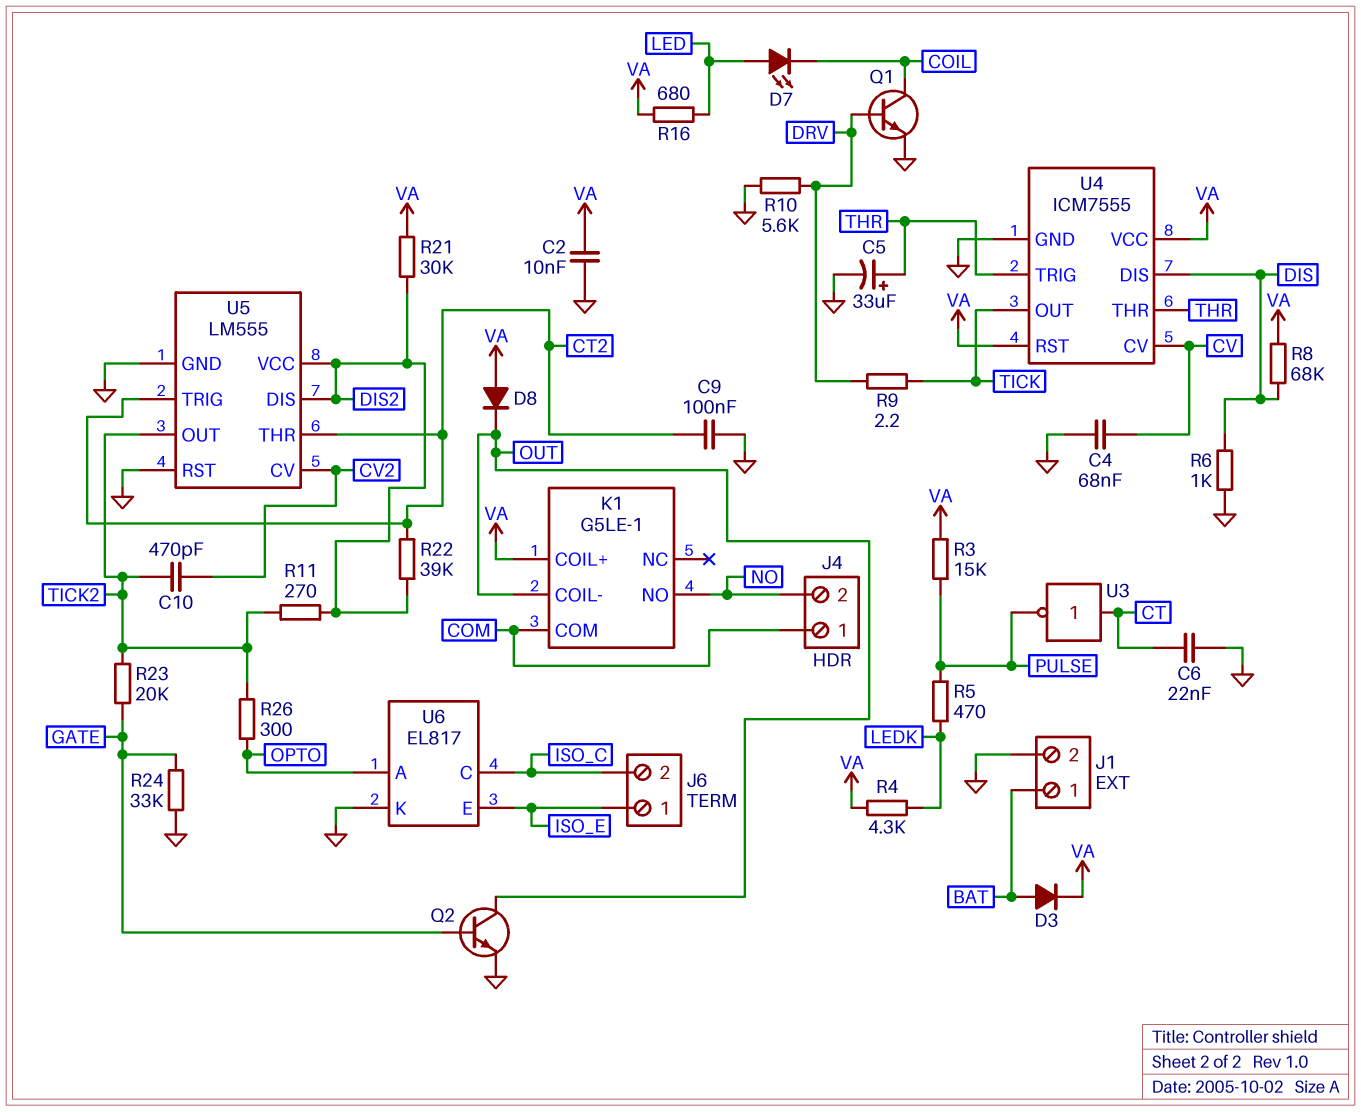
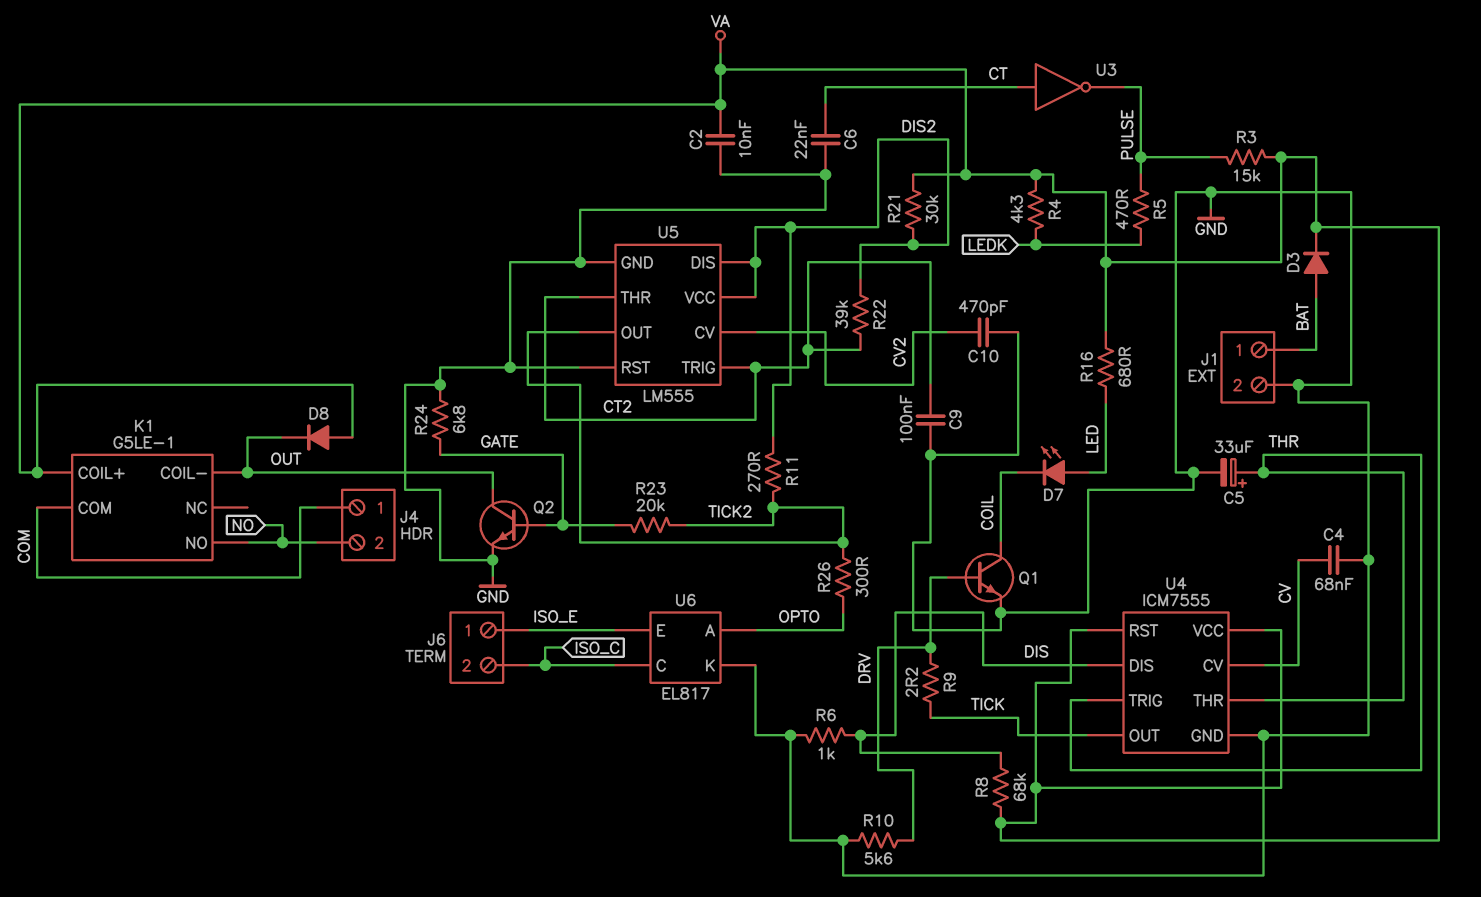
C10: 470pF (CV2, TICK2) -> 470pF (CV2, GND)
R24: 33k (GATE, GND) -> 6.8k (GATE, GND)

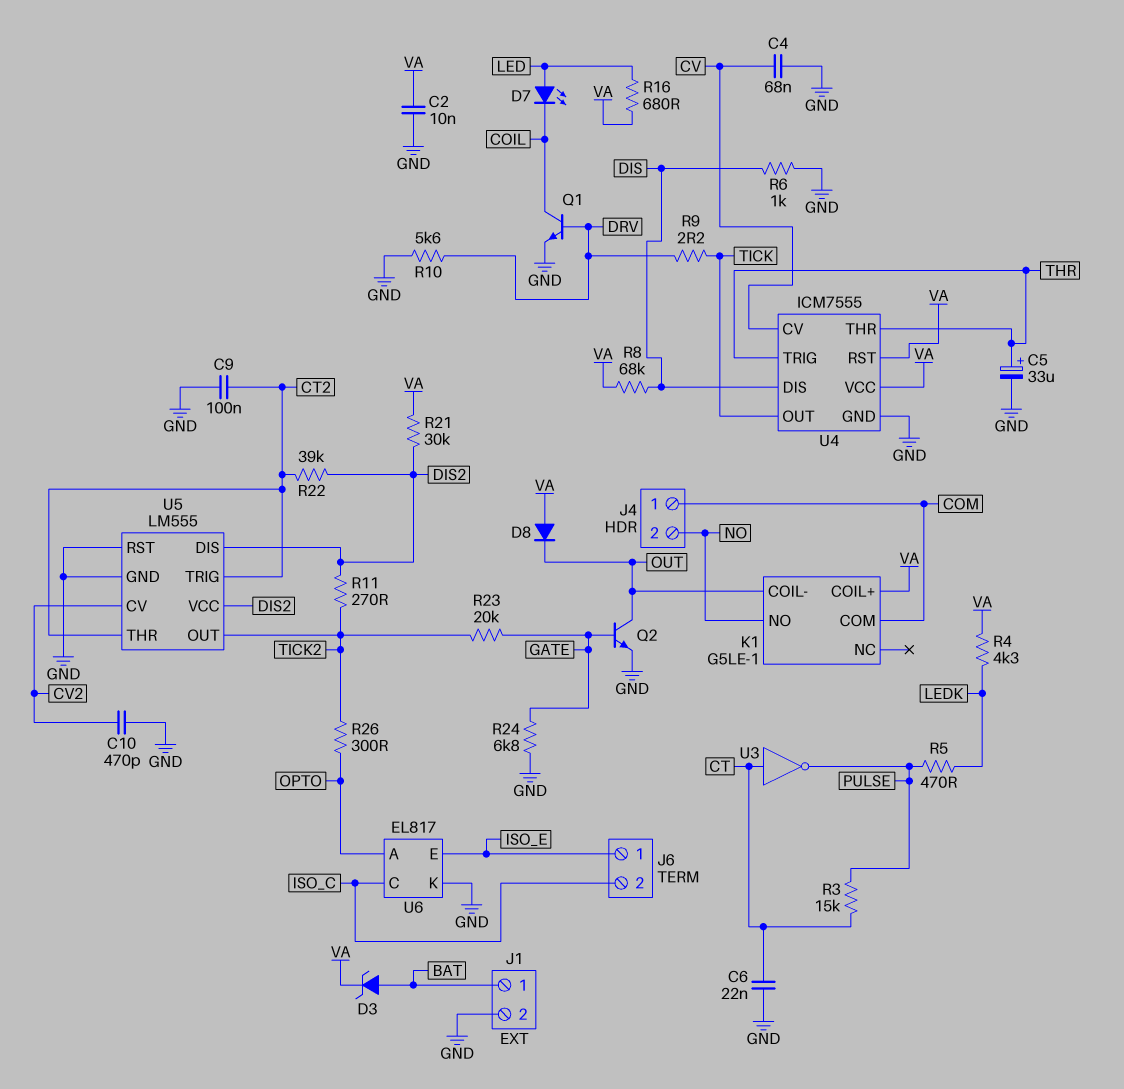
D3: diode (A BAT, K VA) -> zener (A BAT, K VA)
R3: 15k (PULSE, VA) -> 15k (CT, PULSE)

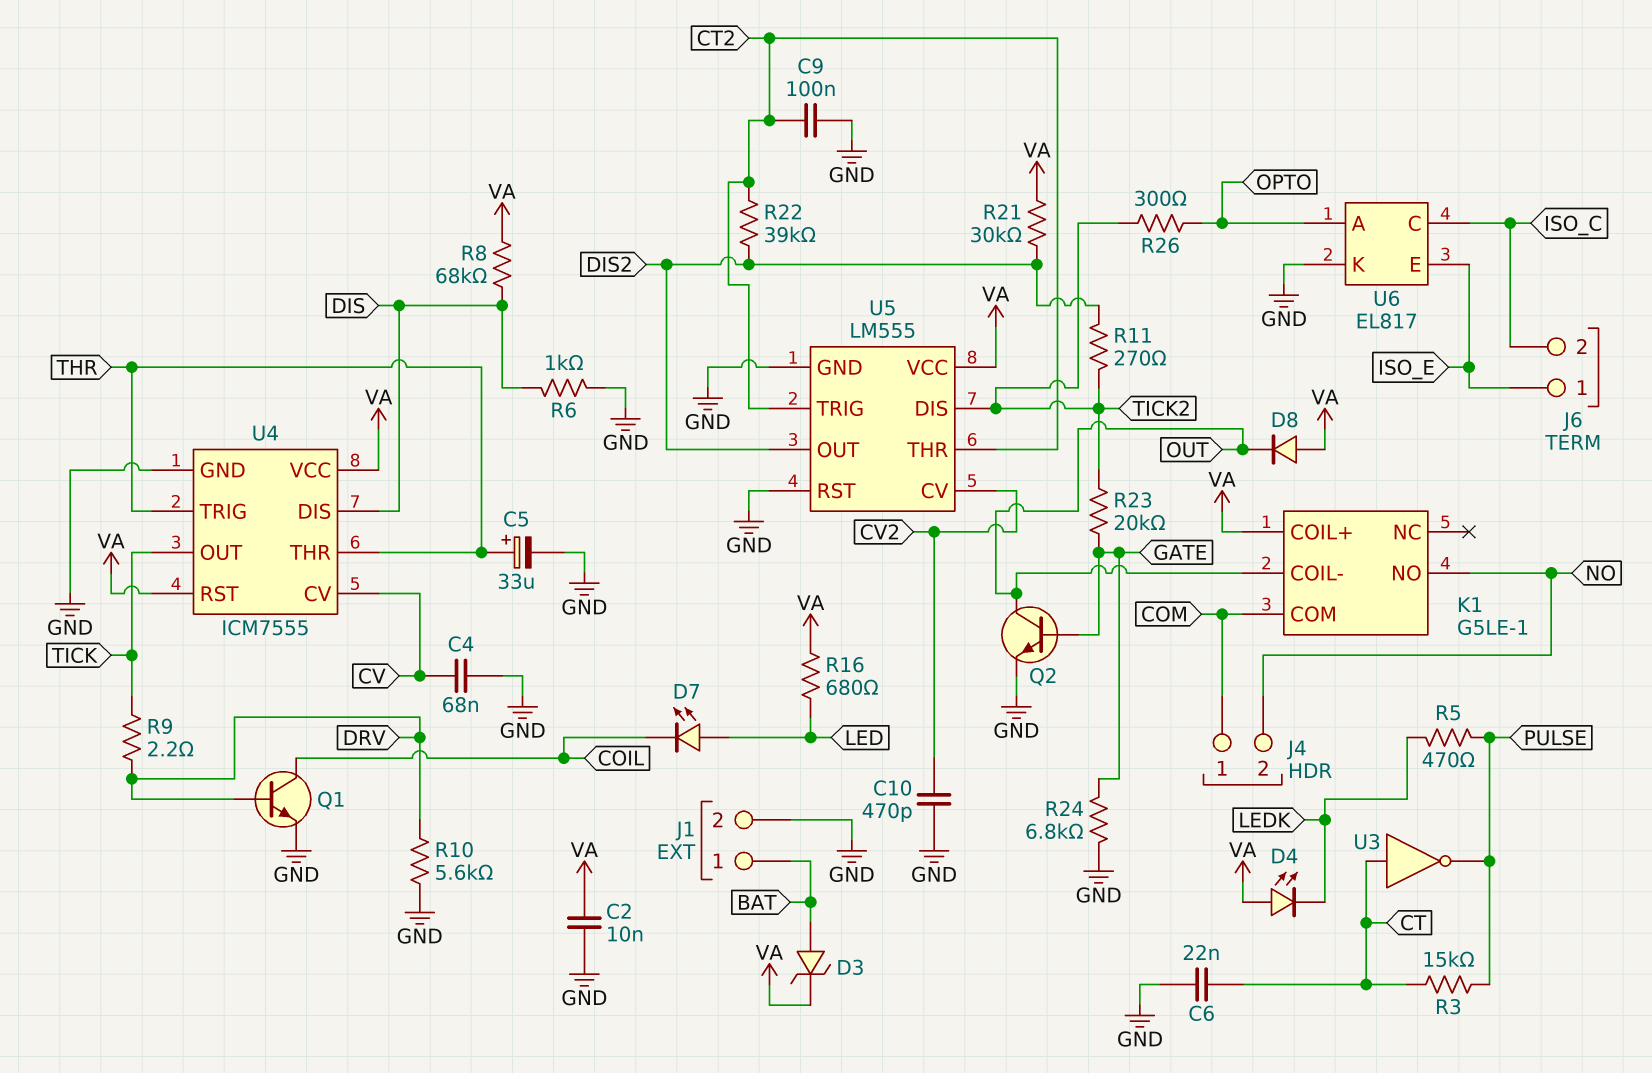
D4: none -> LED (A VA, K LEDK)
R4: 4.3k (LEDK, VA) -> none
U5 pin DIS: DIS2 -> TICK2
U5 pin OUT: TICK2 -> DIS2
U5 pin VCC: DIS2 -> VA

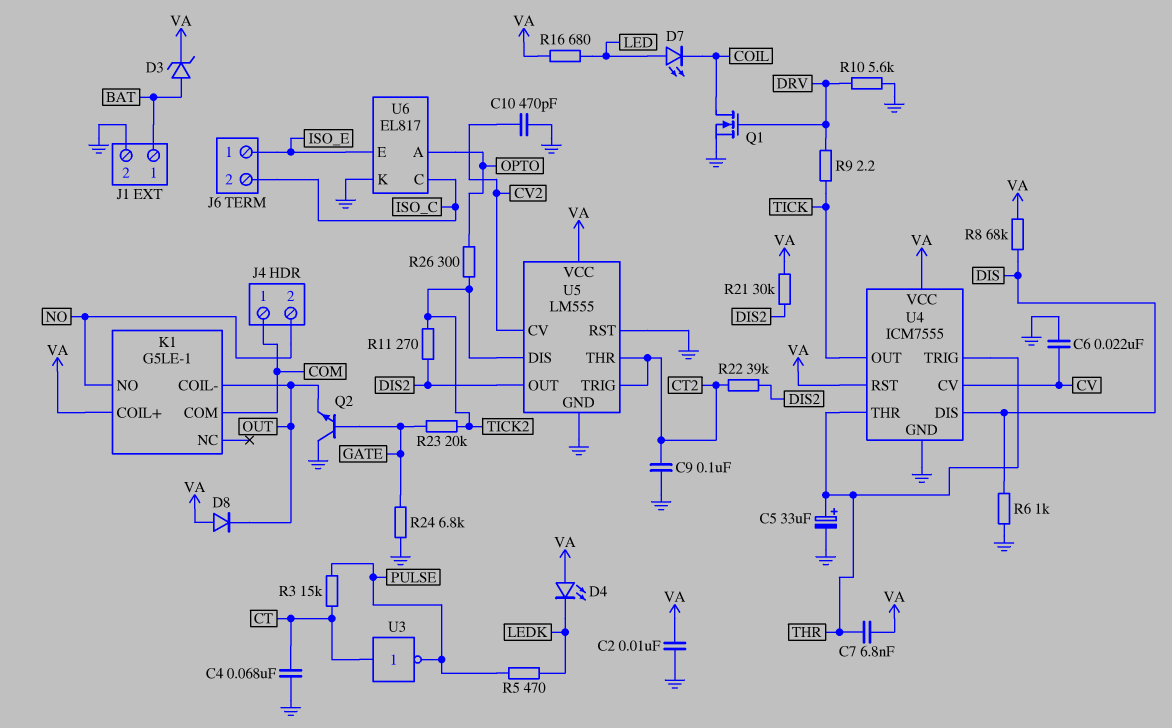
C4: 68nF (CV, GND) -> 68nF (CT, GND)
C6: 22nF (CT, GND) -> 22nF (CV, GND)
C7: none -> 6.8nF (THR, VA)
Q1: NPN (B DRV, C COIL, E GND) -> NMOS (G DRV, D COIL, S GND)
Q2: NPN (B GATE, C OUT, E GND) -> NPN (B GATE, C GND, E OUT)

